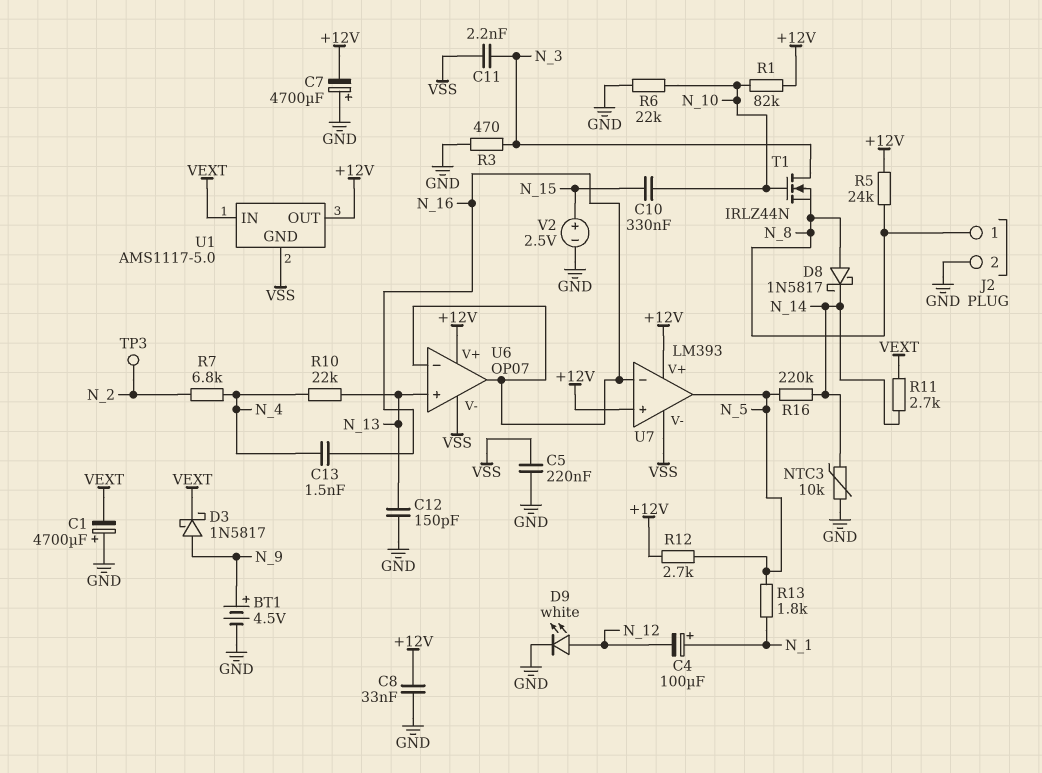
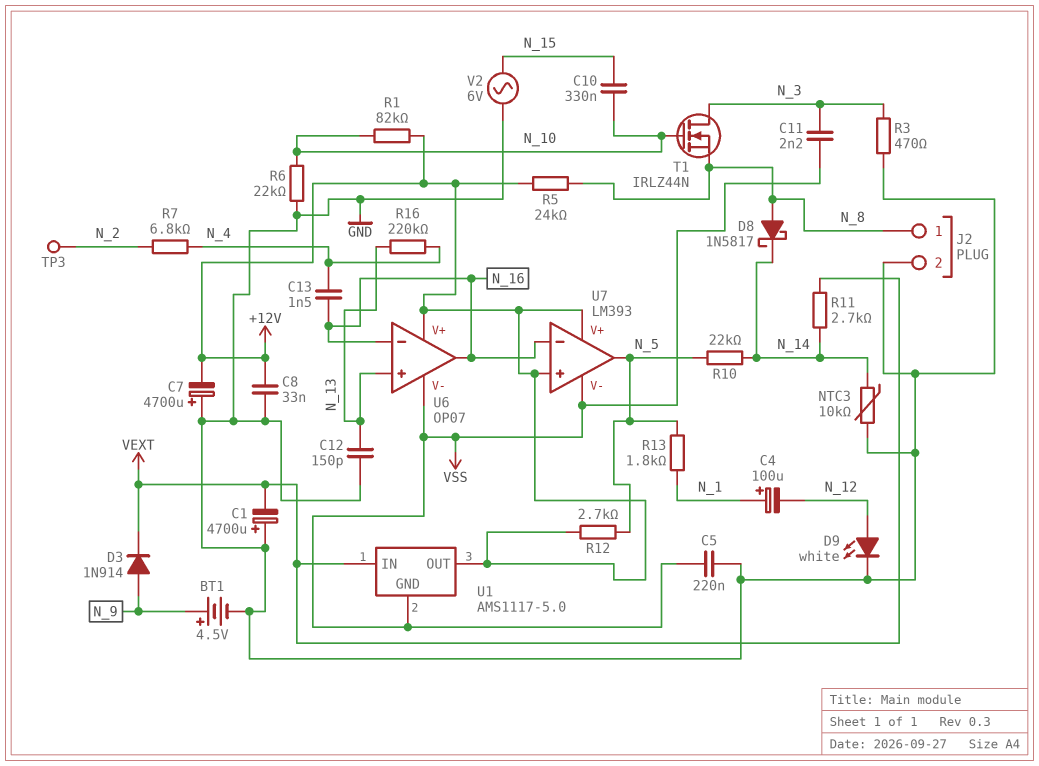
D3: schottky 1N5817 (A N_9, K VEXT) -> diode 1N914 (A N_9, K VEXT)
R10: 22k (N_4, N_13) -> 22k (N_5, N_14)
R16: 220k (N_5, N_14) -> 220k (N_4, N_13)
V2: 2.5V (plus N_15, minus GND) -> AC 6V (GND, N_15)

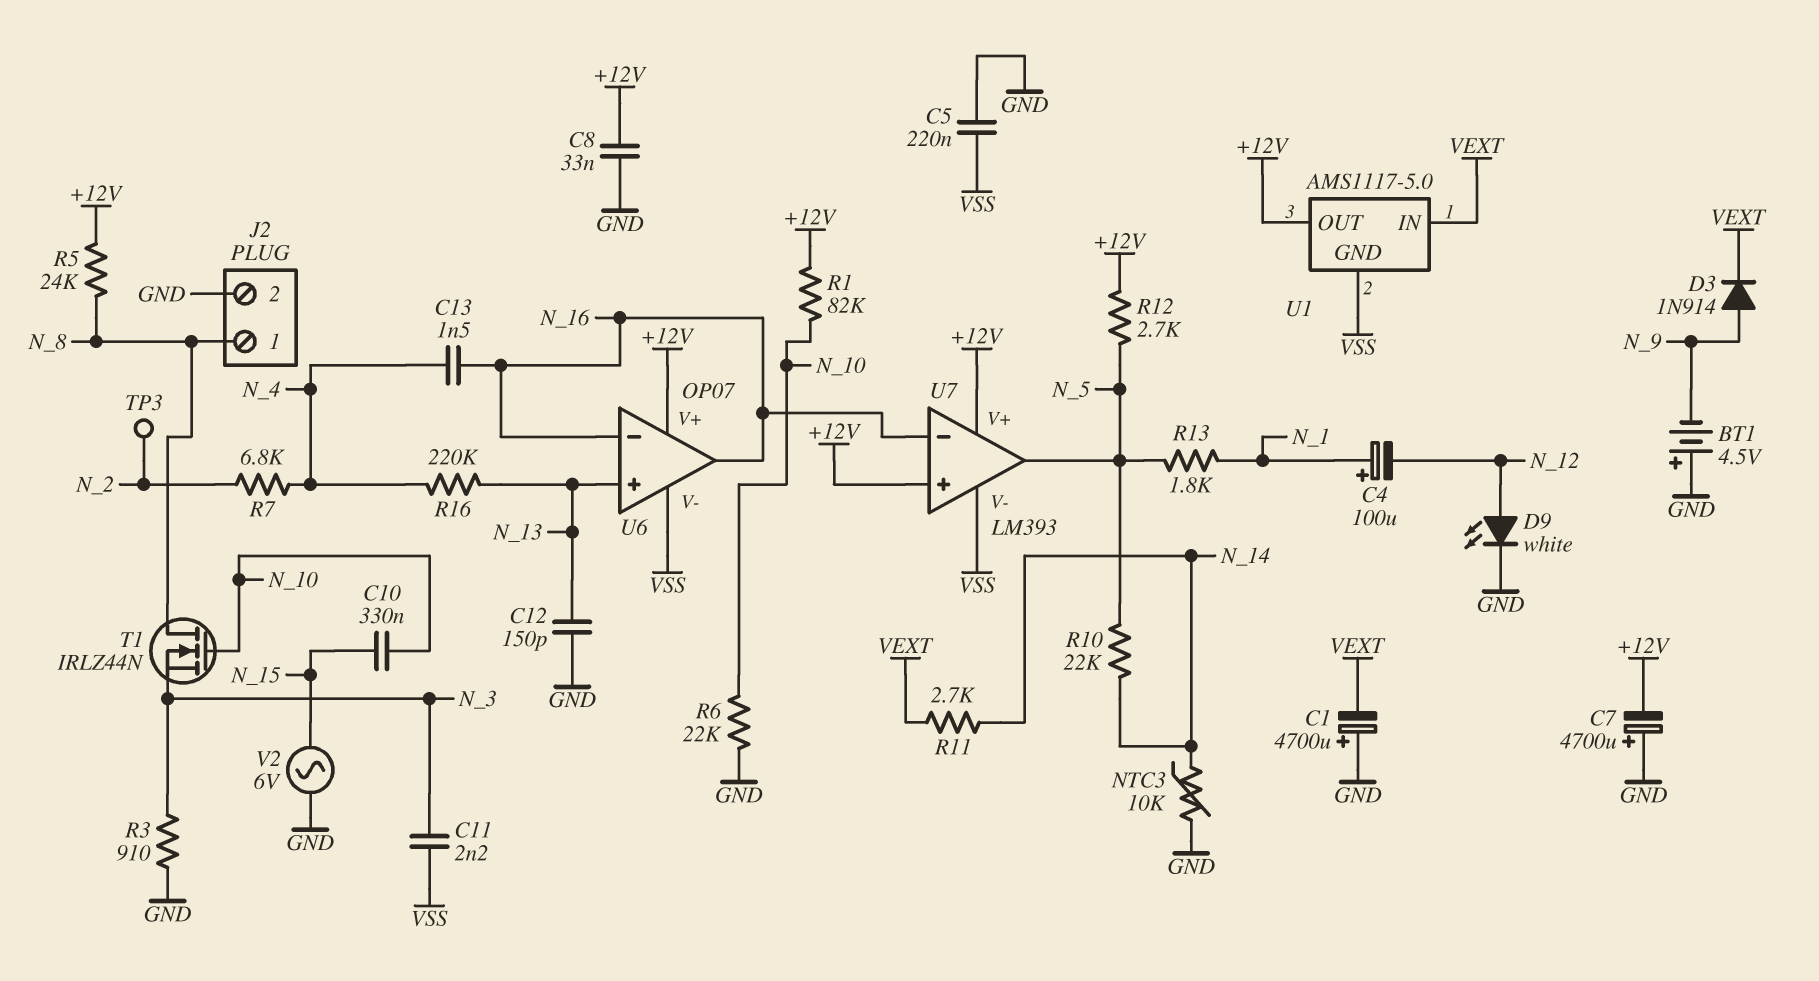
BT1: 4.5V (plus N_9, minus GND) -> 4.5V (plus GND, minus N_9)
D8: schottky 1N5817 (A N_8, K N_14) -> none
R3: 470 (GND, N_3) -> 910 (GND, N_3)
T1: NMOS IRLZ44N (G N_10, D N_3, S N_8) -> NMOS IRLZ44N (G N_10, D N_8, S N_3)

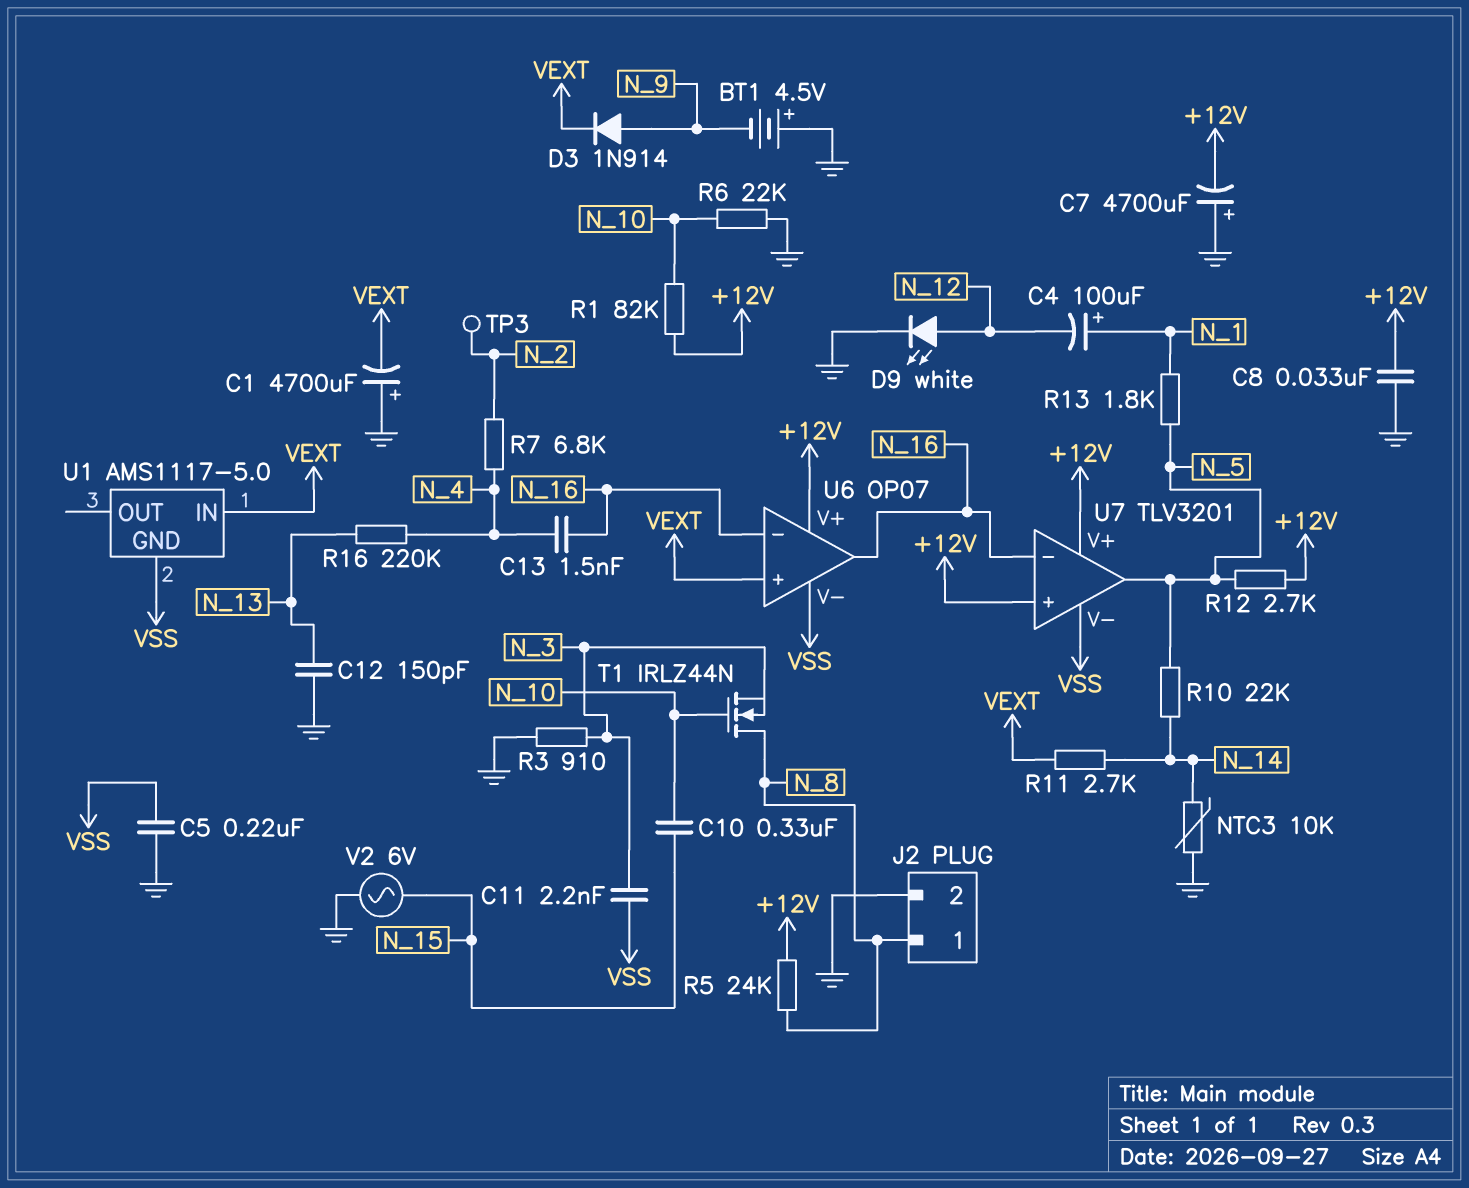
U1 pin OUT: +12V -> none
U6 pin in+: N_13 -> VEXT
U7: LM393 -> TLV3201

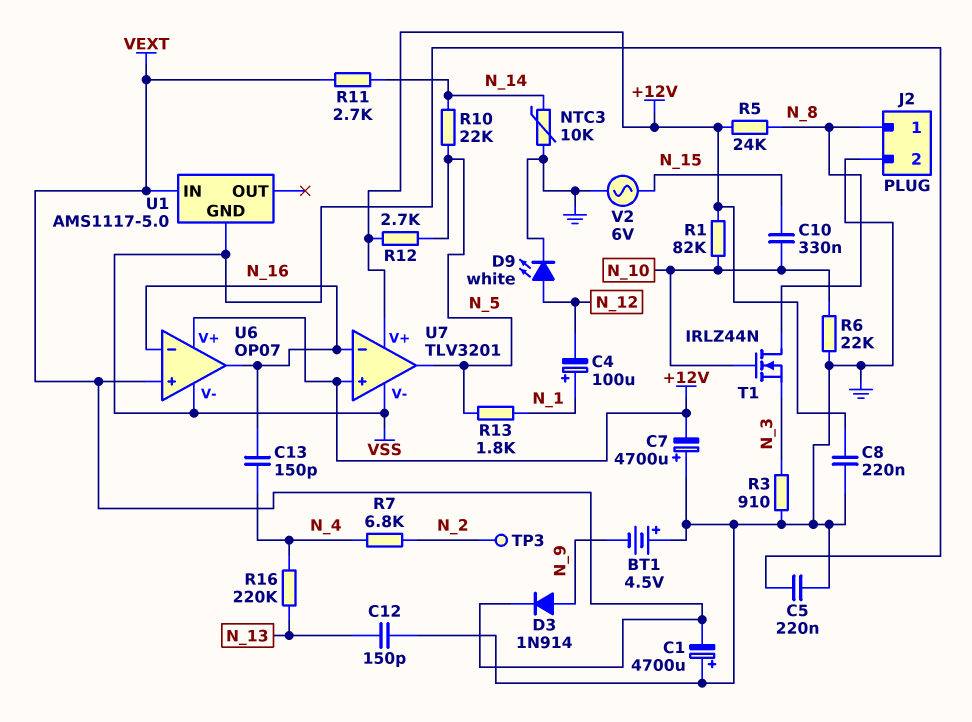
C8: 33nF (+12V, GND) -> 220nF (+12V, GND)
C11: 2.2nF (N_3, VSS) -> none
C13: 1.5nF (N_4, N_16) -> 150pF (N_4, N_16)

